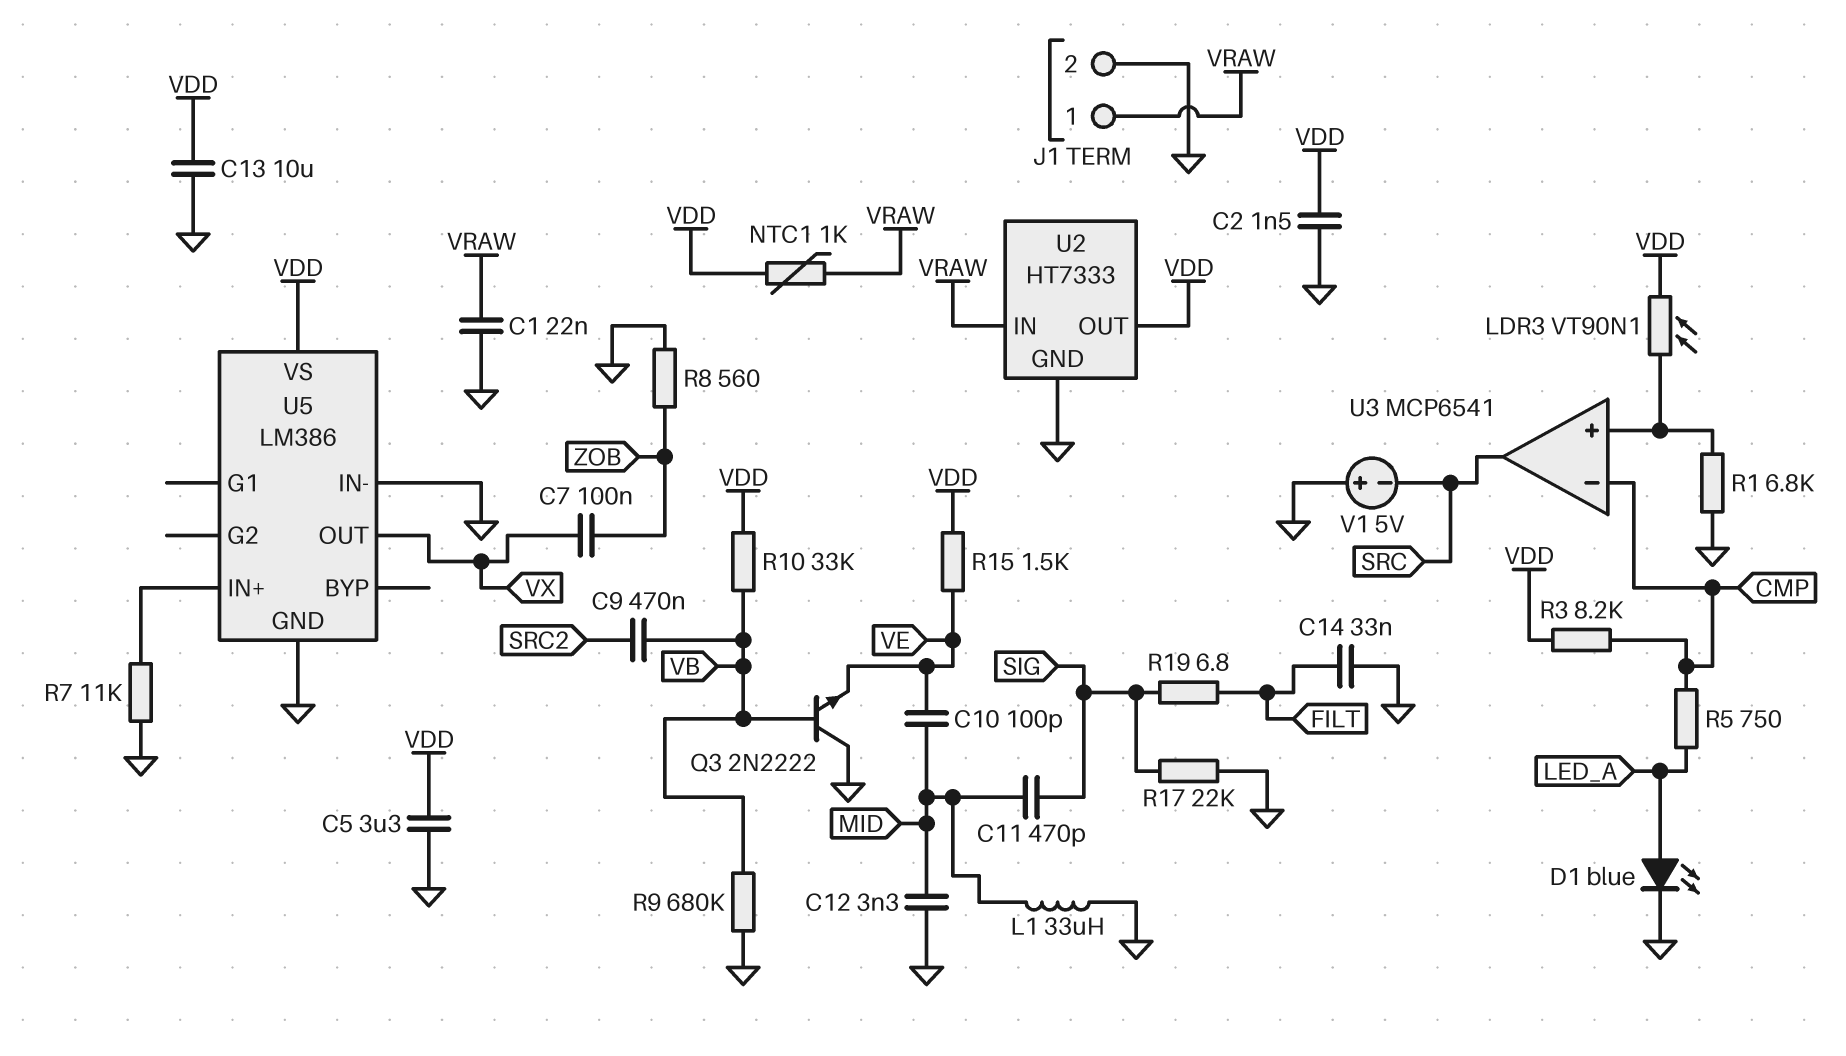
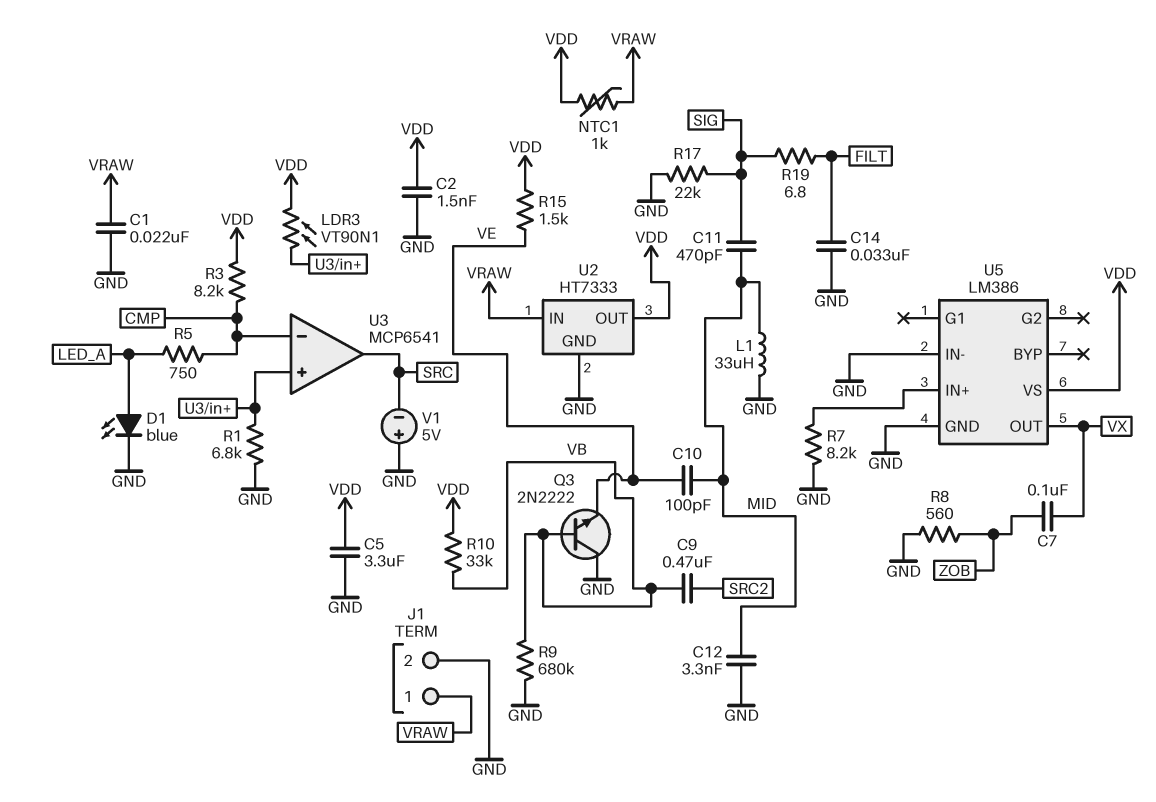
C13: 10uF (GND, VDD) -> none
R7: 11k (GND, U5/IN+) -> 8.2k (GND, U5/IN+)

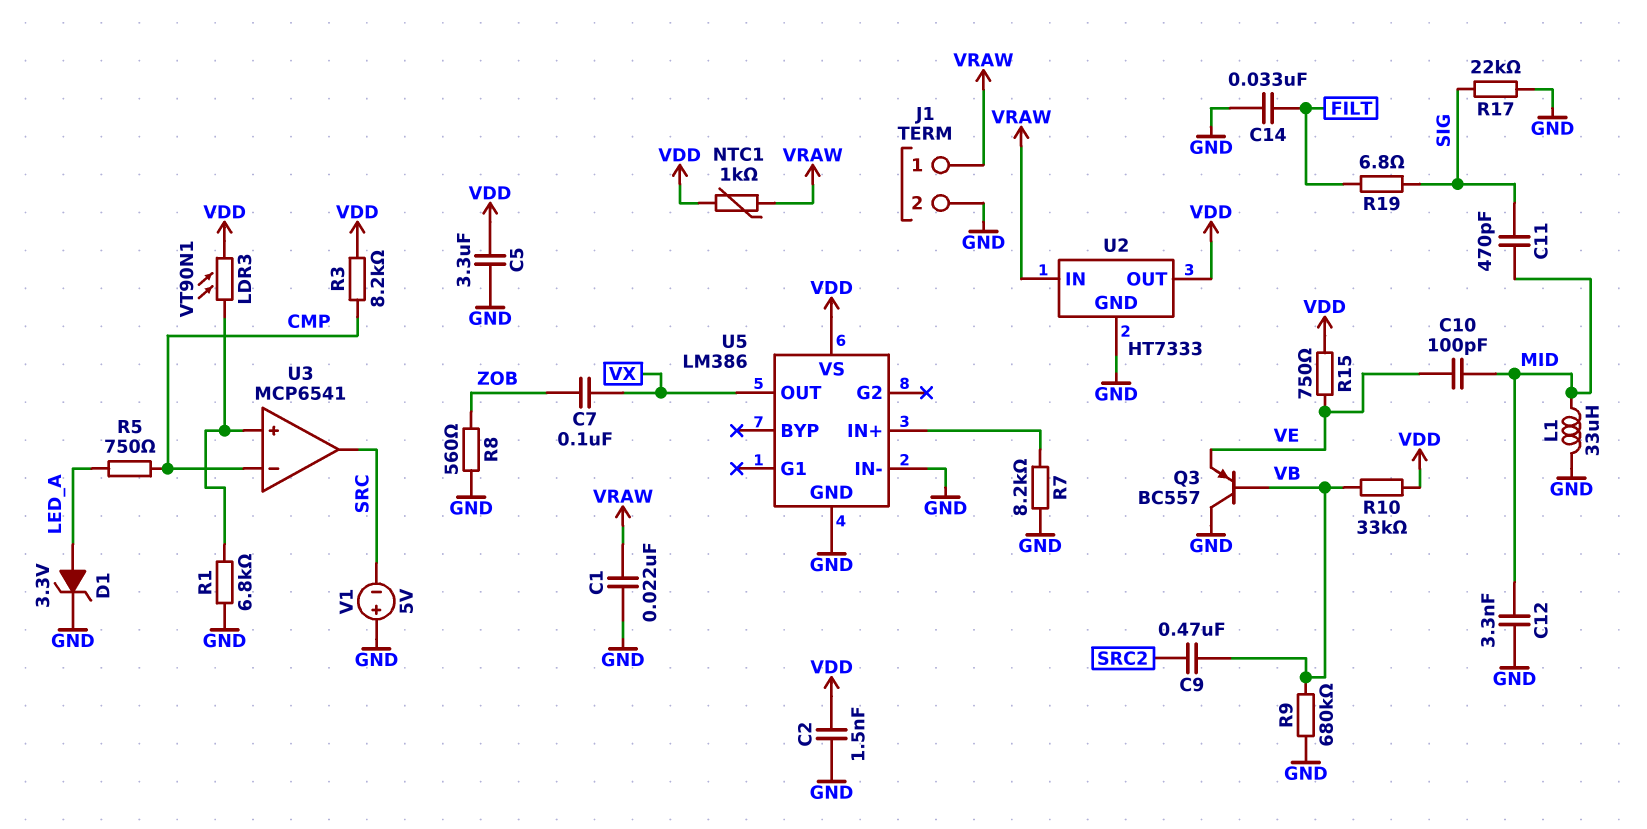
D1: LED blue (A LED_A, K GND) -> zener 3.3V (A LED_A, K GND)
Q3: NPN 2N2222 (B VB, C GND, E VE) -> PNP BC557 (B VB, C GND, E VE)
R15: 1.5k (VDD, VE) -> 750 (VDD, VE)

